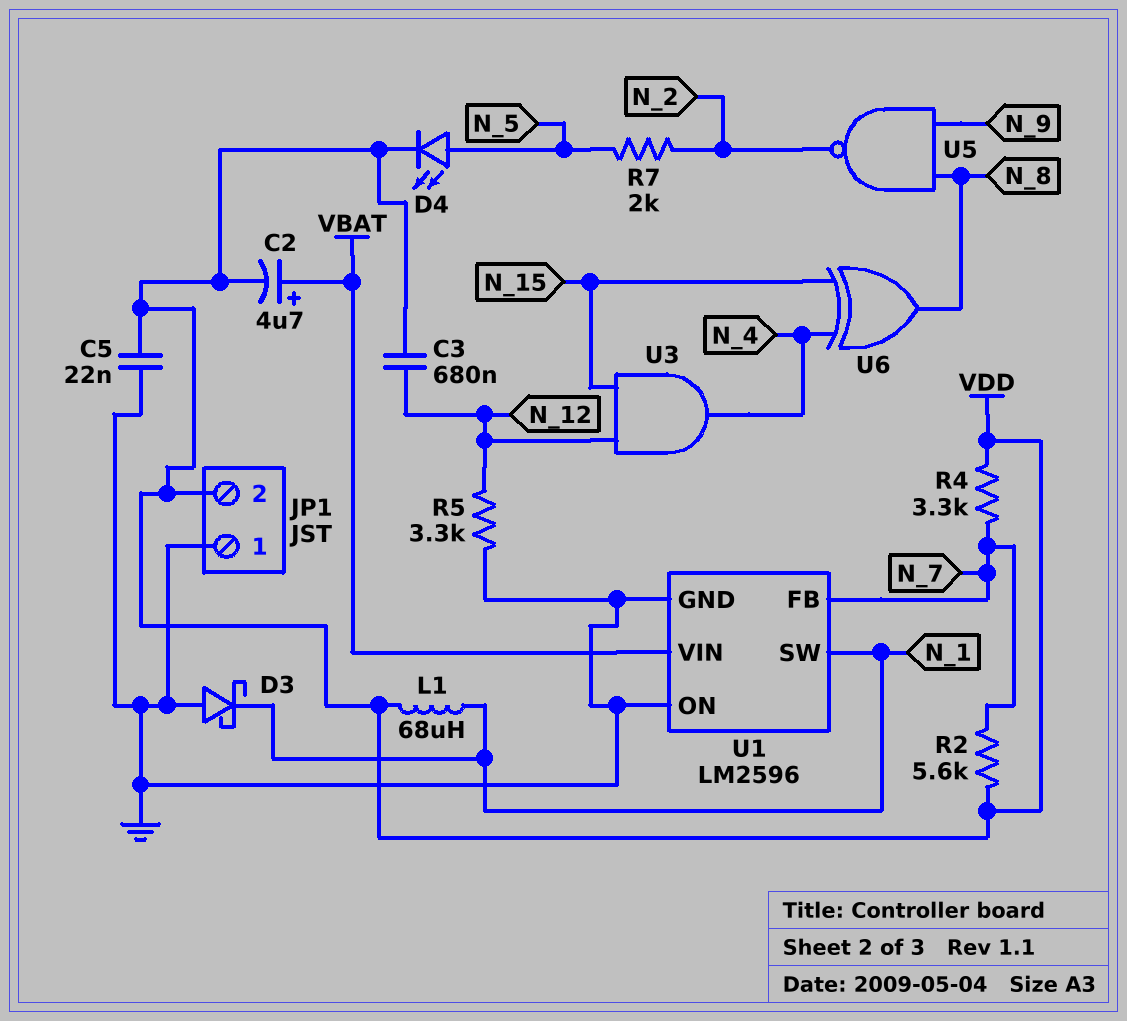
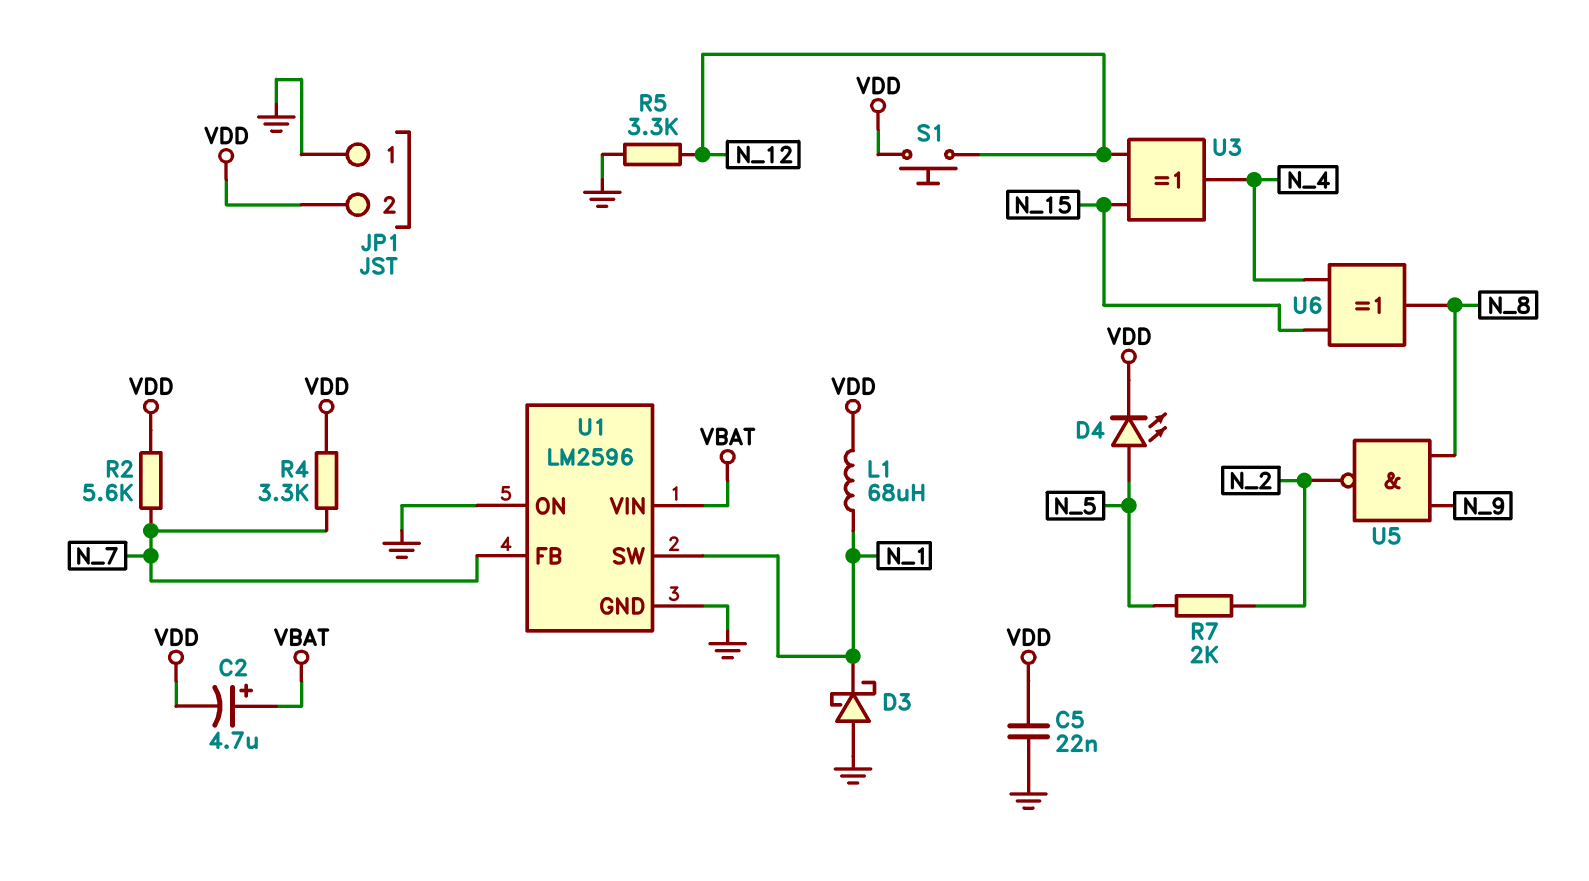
C3: 680nF (N_12, VDD) -> none
S1: none -> button (N_12, VDD)
U3: AND (in N_12, in N_15, out N_4) -> XOR (in N_12, in N_15, out N_4)

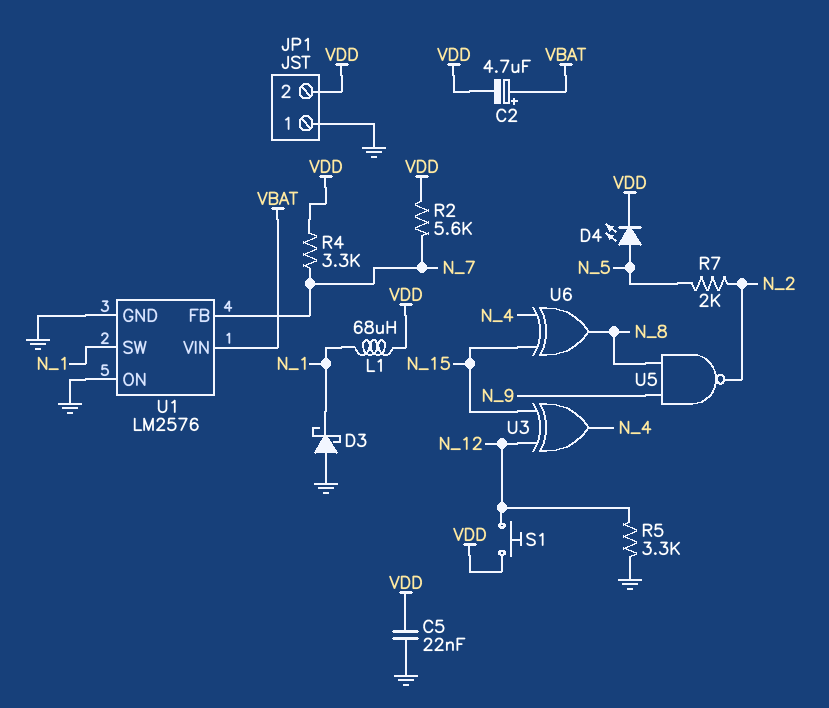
U1: LM2596 -> LM2576

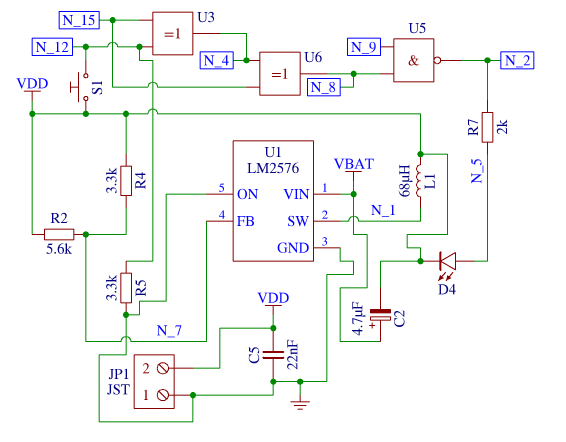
D3: schottky (A GND, K N_1) -> none

